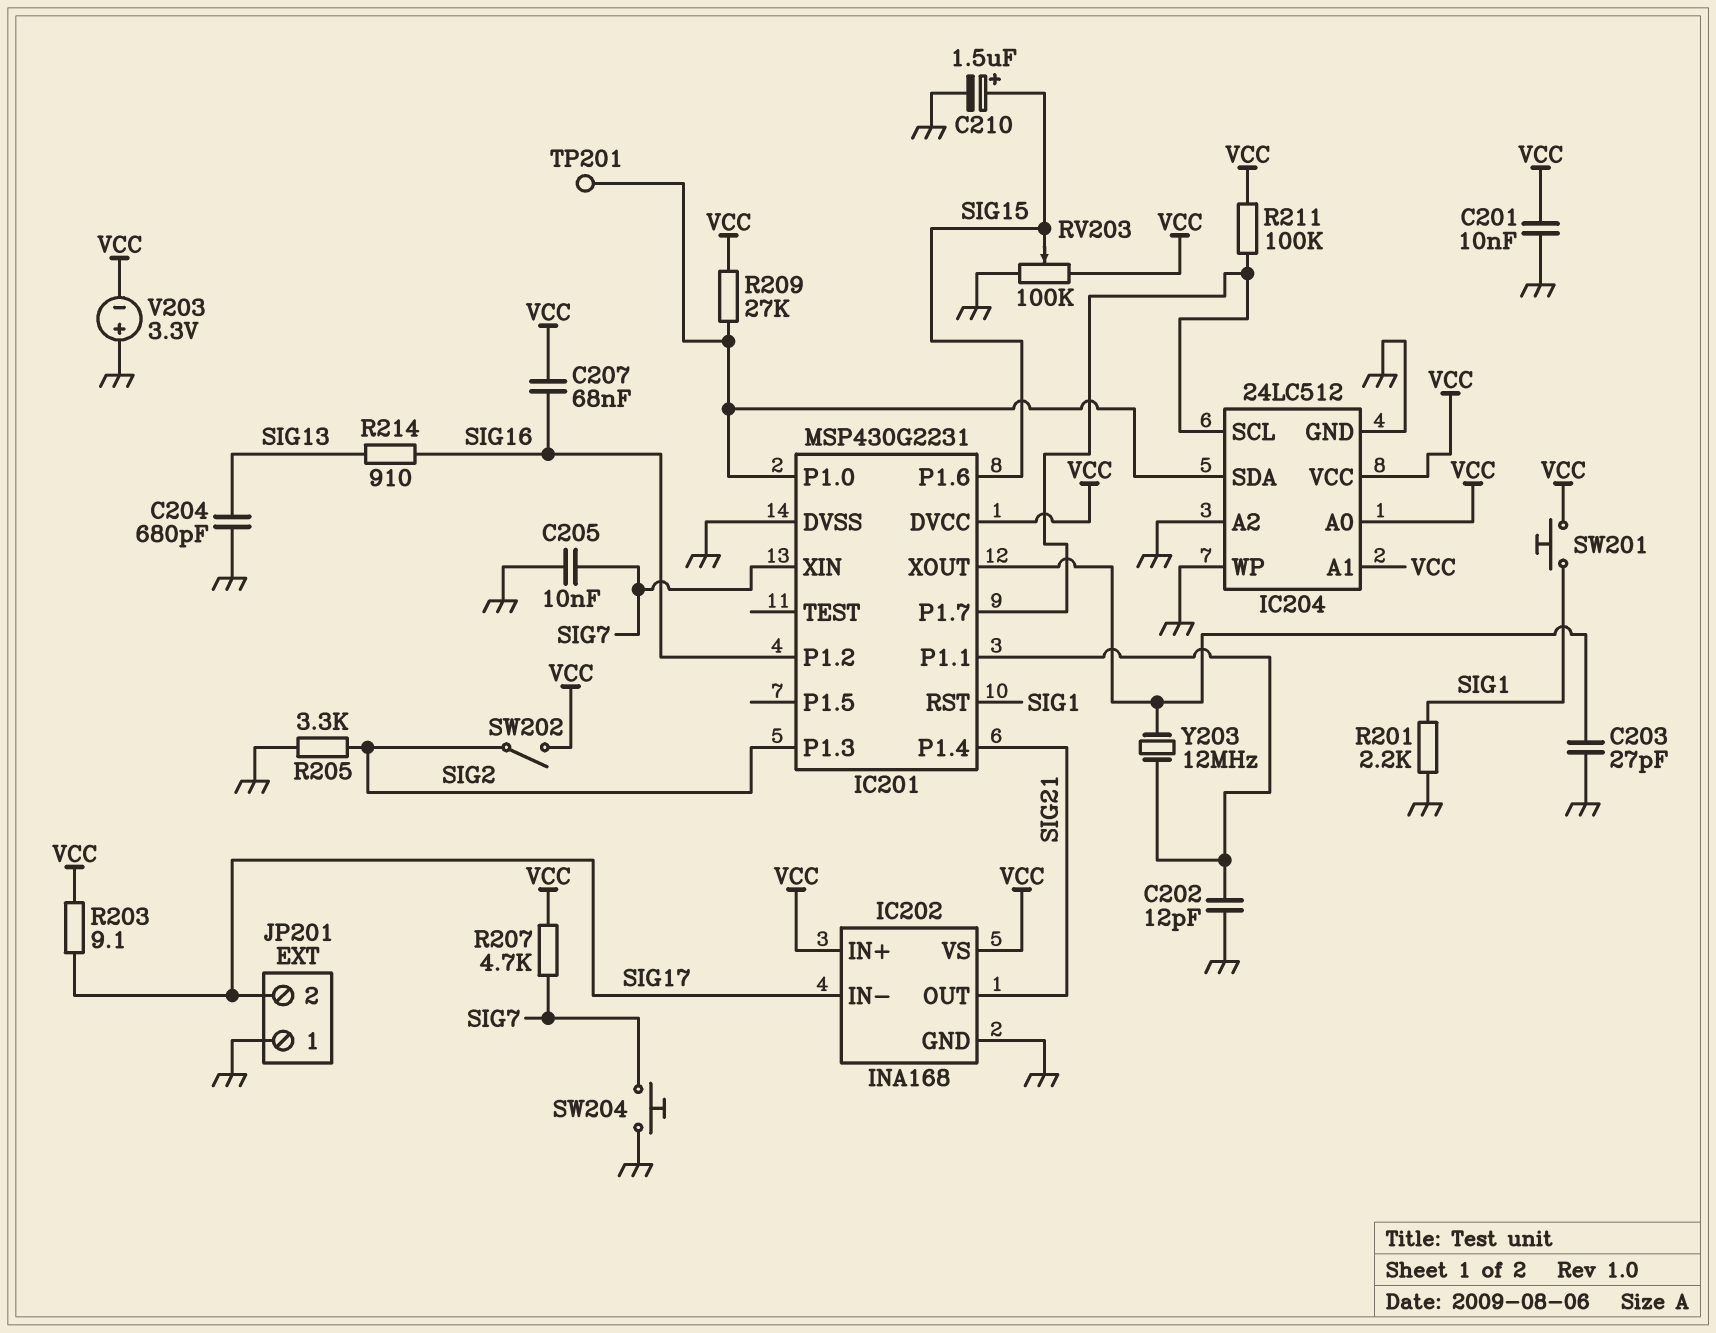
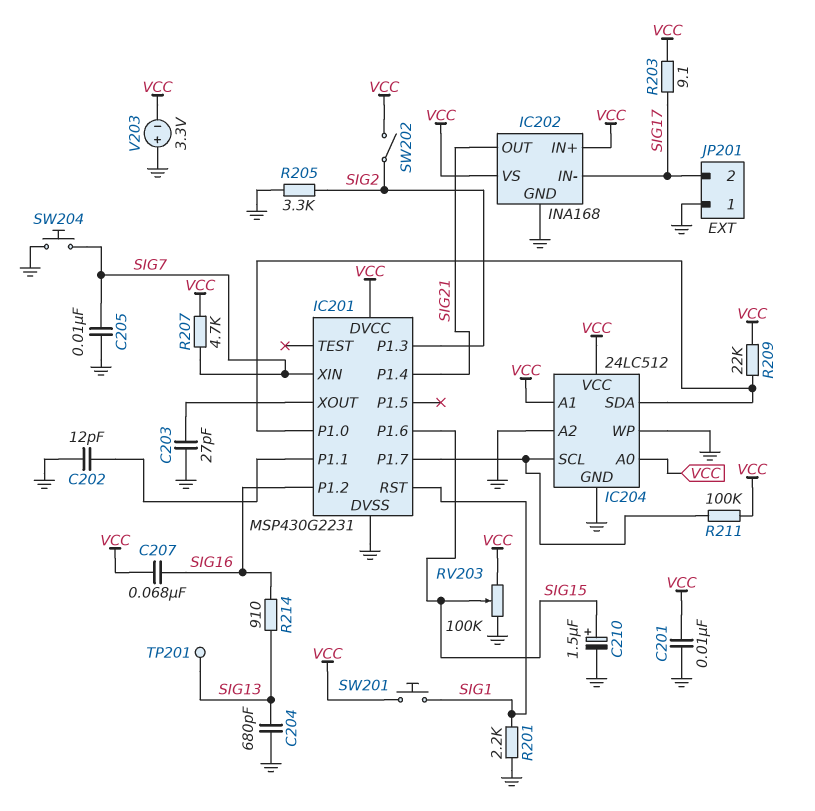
R209: 27k (IC201/P1.0, VCC) -> 22k (IC201/P1.0, VCC)
TP201: test point (IC201/P1.0) -> test point (SIG13)
Y203: 12MHz (IC201/P1.1, IC201/XOUT) -> none

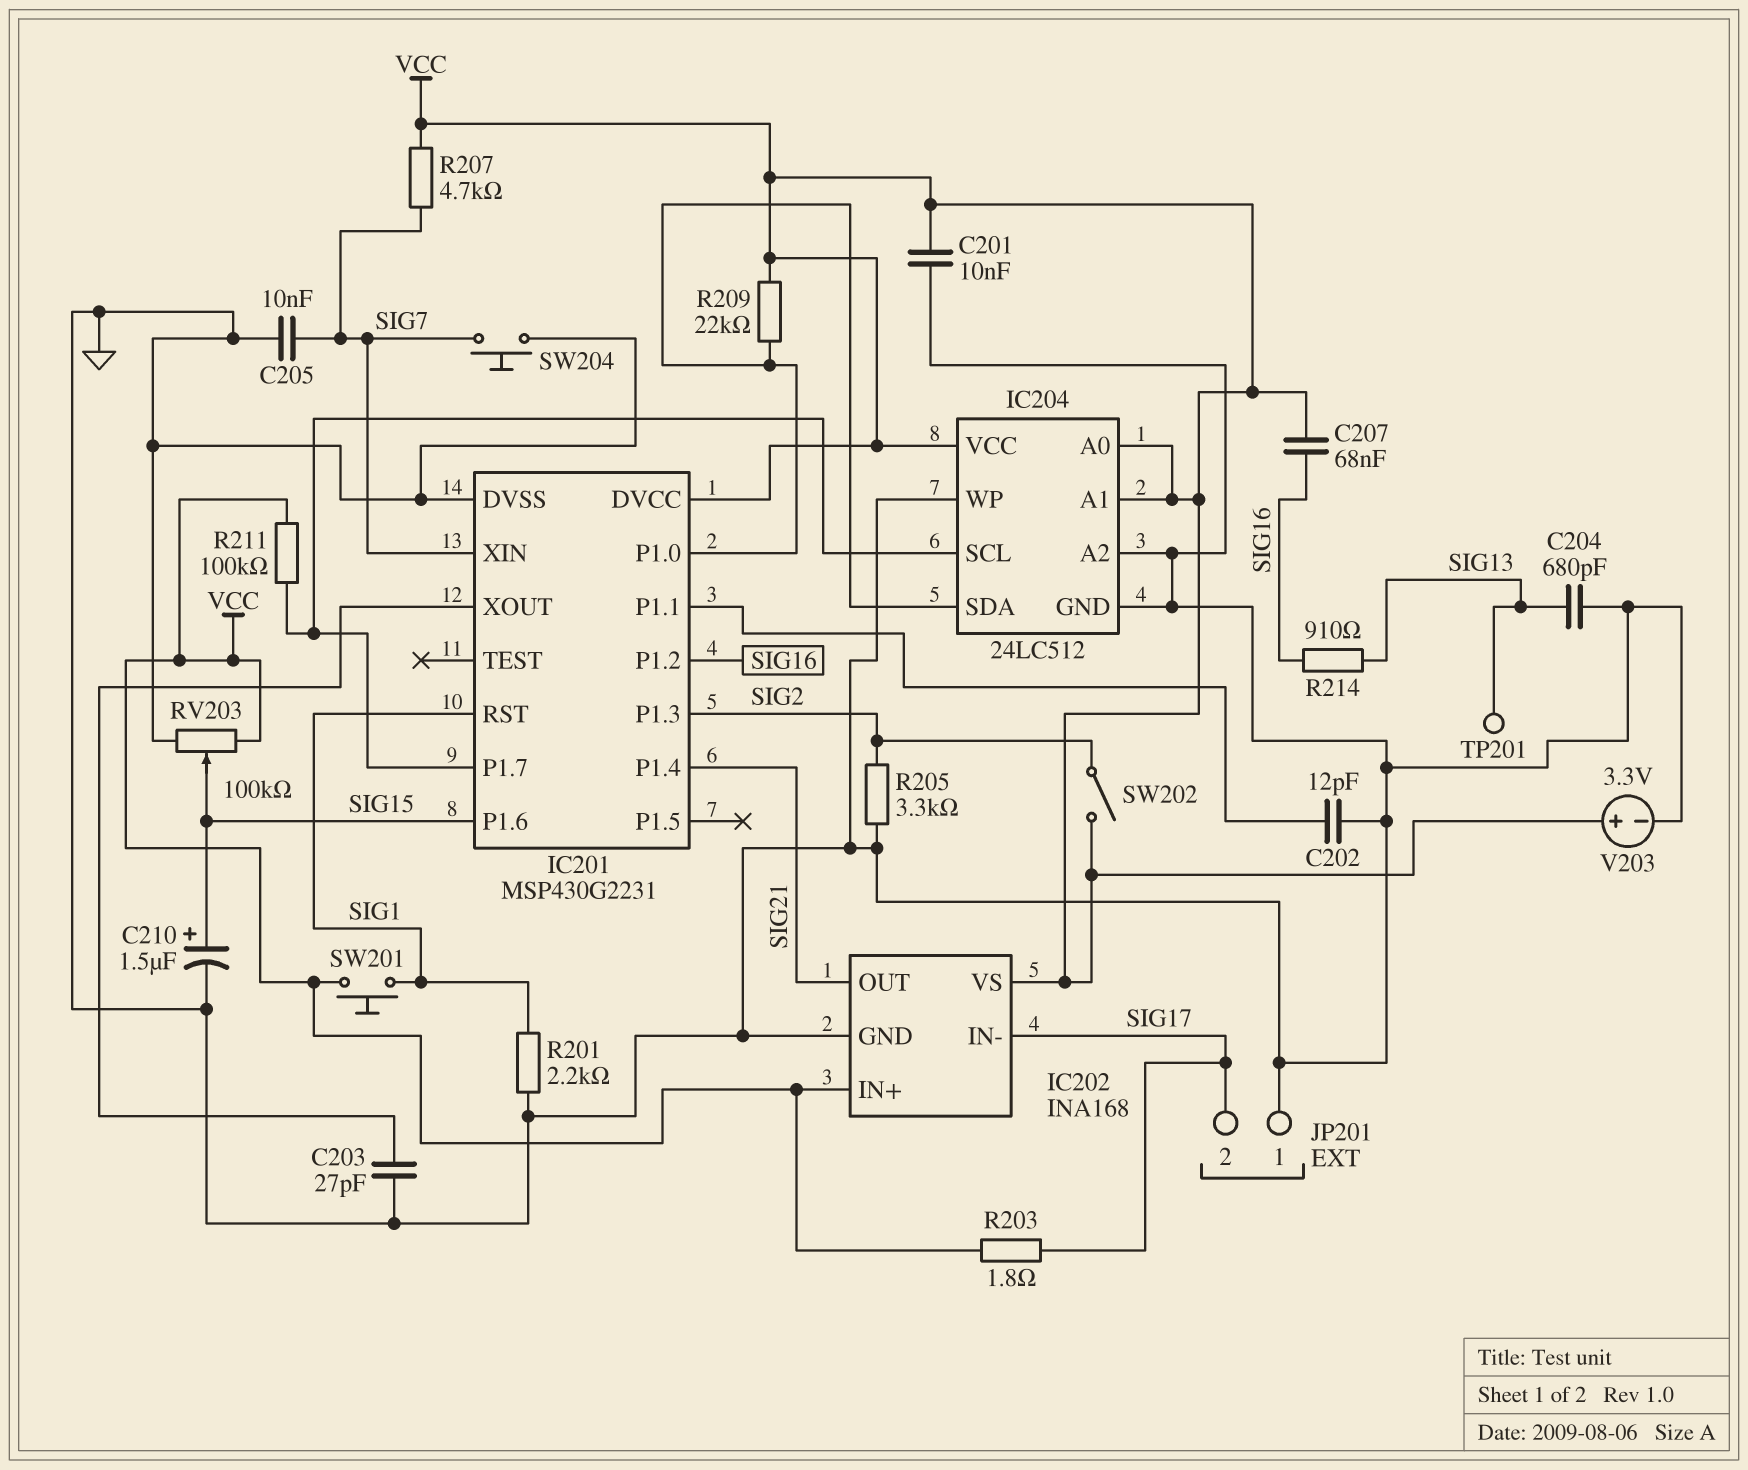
R203: 9.1 (SIG17, VCC) -> 1.8 (SIG17, VCC)
V203: 3.3V (plus GND, minus VCC) -> 3.3V (plus VCC, minus GND)

